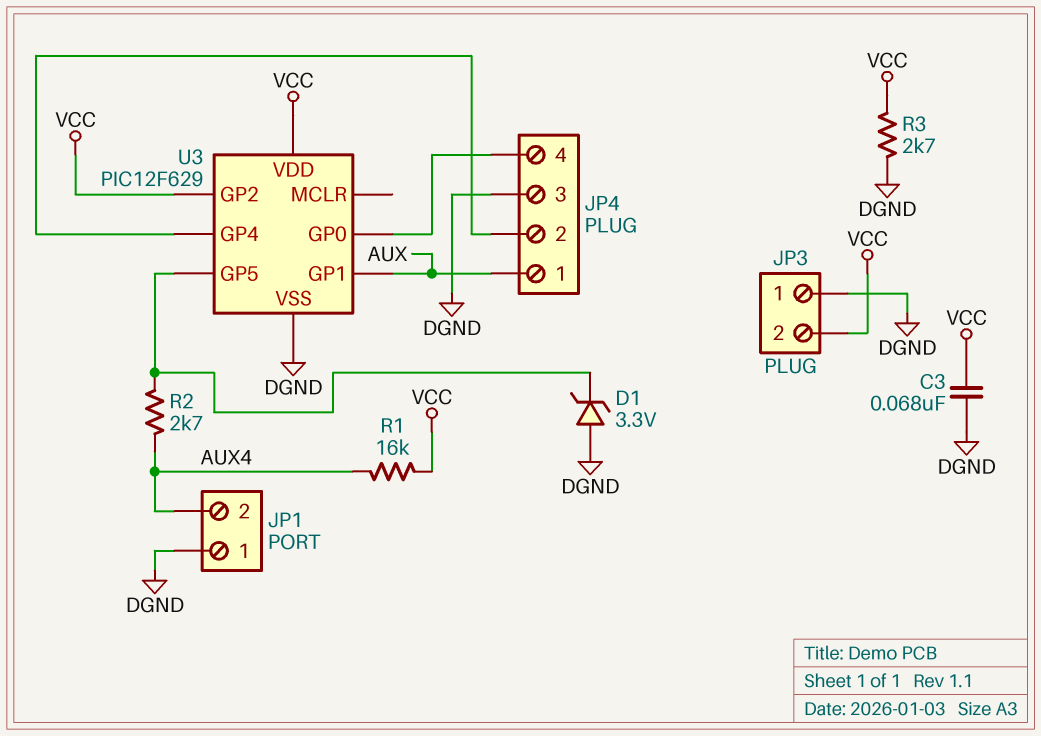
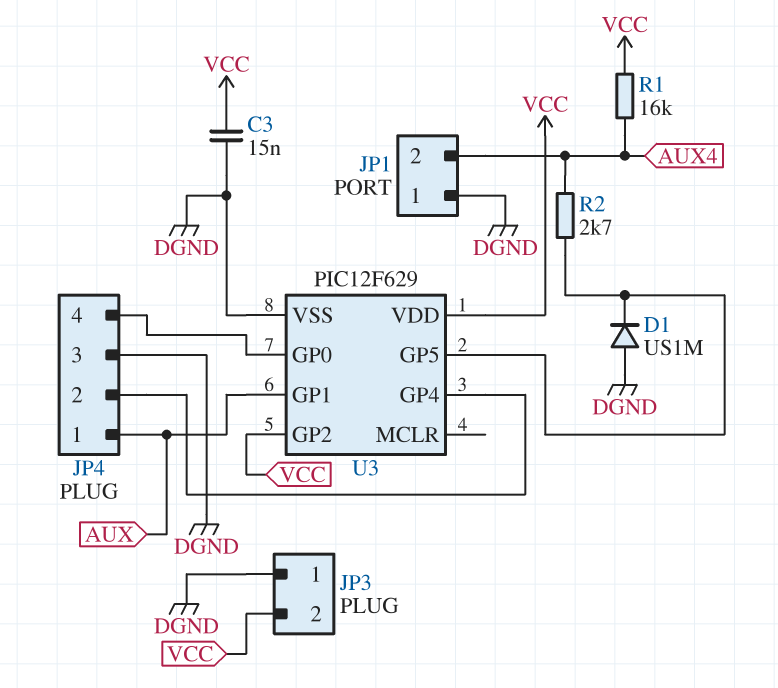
C3: 68nF (DGND, VCC) -> 15nF (DGND, VCC)
D1: zener 3.3V (A DGND, K U3/GP5) -> diode US1M (A DGND, K U3/GP5)
R3: 2.7k (DGND, VCC) -> none

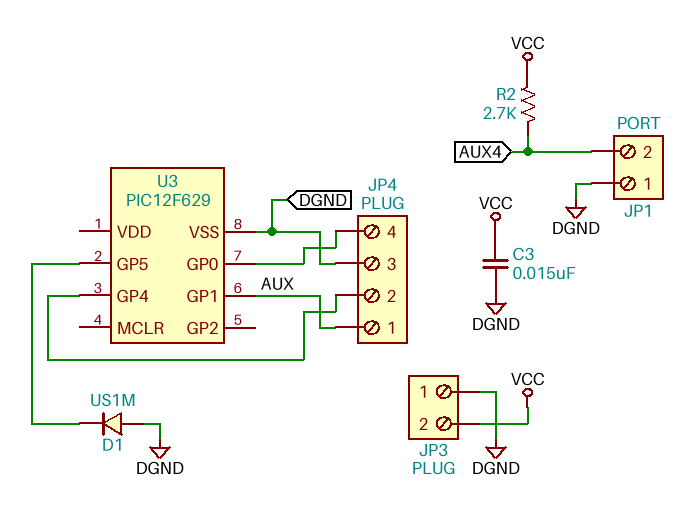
R1: 16k (AUX4, VCC) -> none
R2: 2.7k (AUX4, U3/GP5) -> 2.7k (AUX4, VCC)
U3 pin GP2: VCC -> none
U3 pin VDD: VCC -> none

